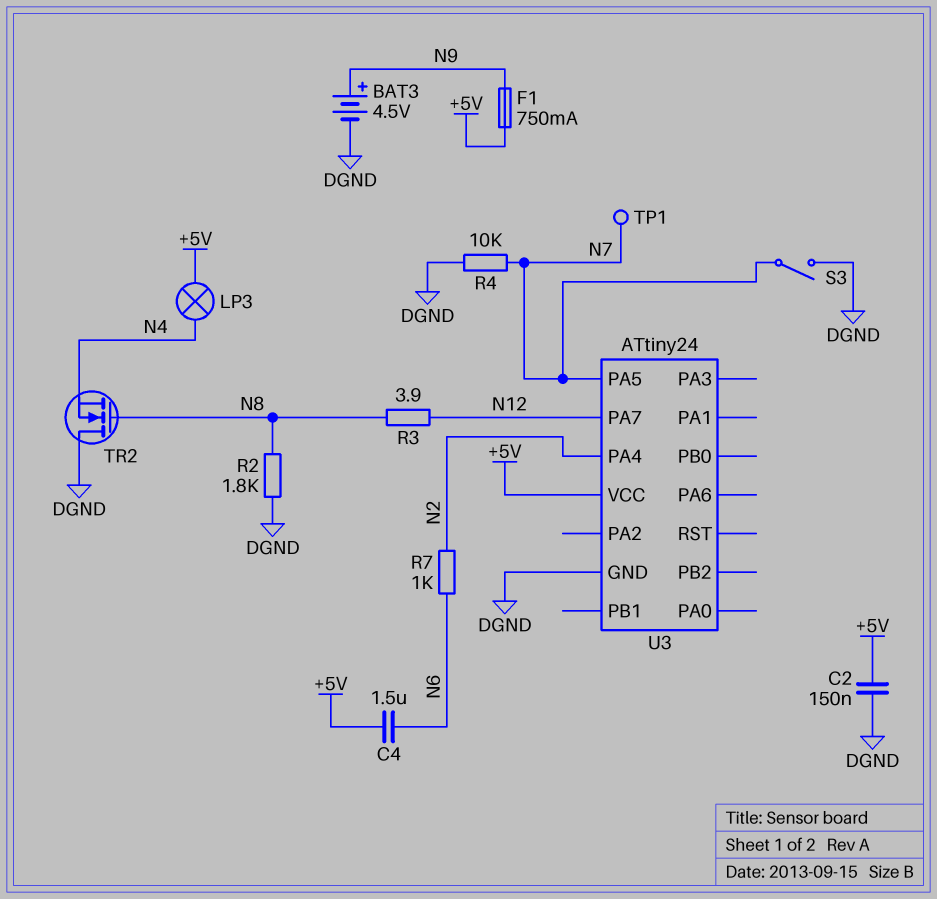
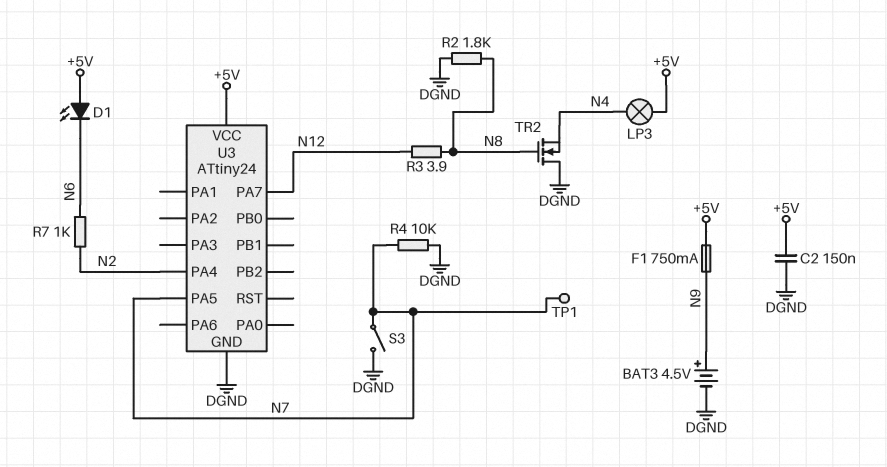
C4: 1.5uF (+5V, N6) -> none
D1: none -> LED (A +5V, K N6)

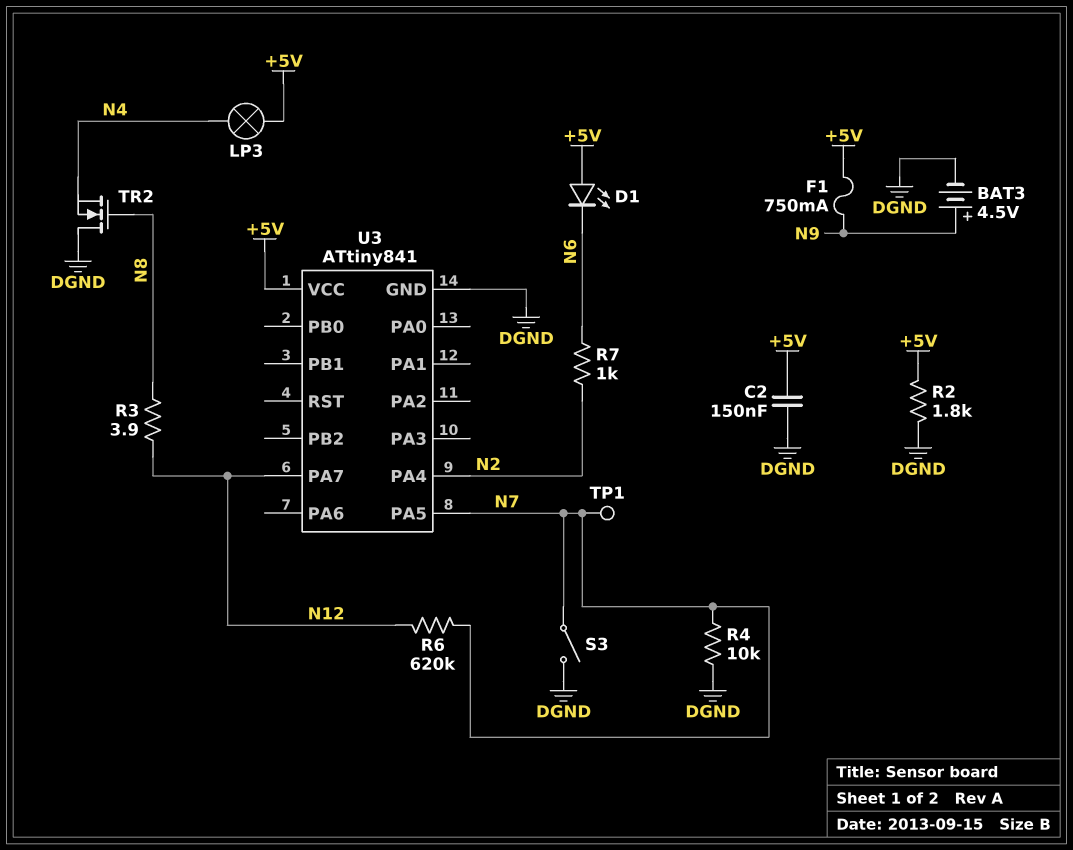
R2: 1.8k (DGND, N8) -> 1.8k (+5V, DGND)
R6: none -> 620k (N7, N12)
U3: ATtiny24 -> ATtiny841

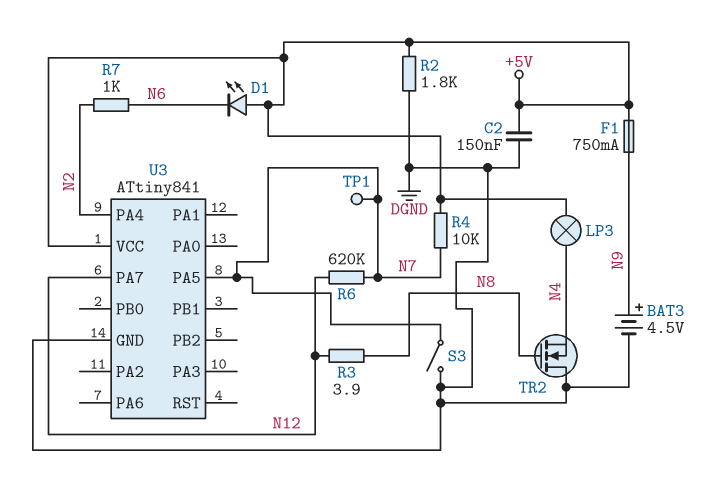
R4: 10k (DGND, N7) -> 10k (+5V, N7)

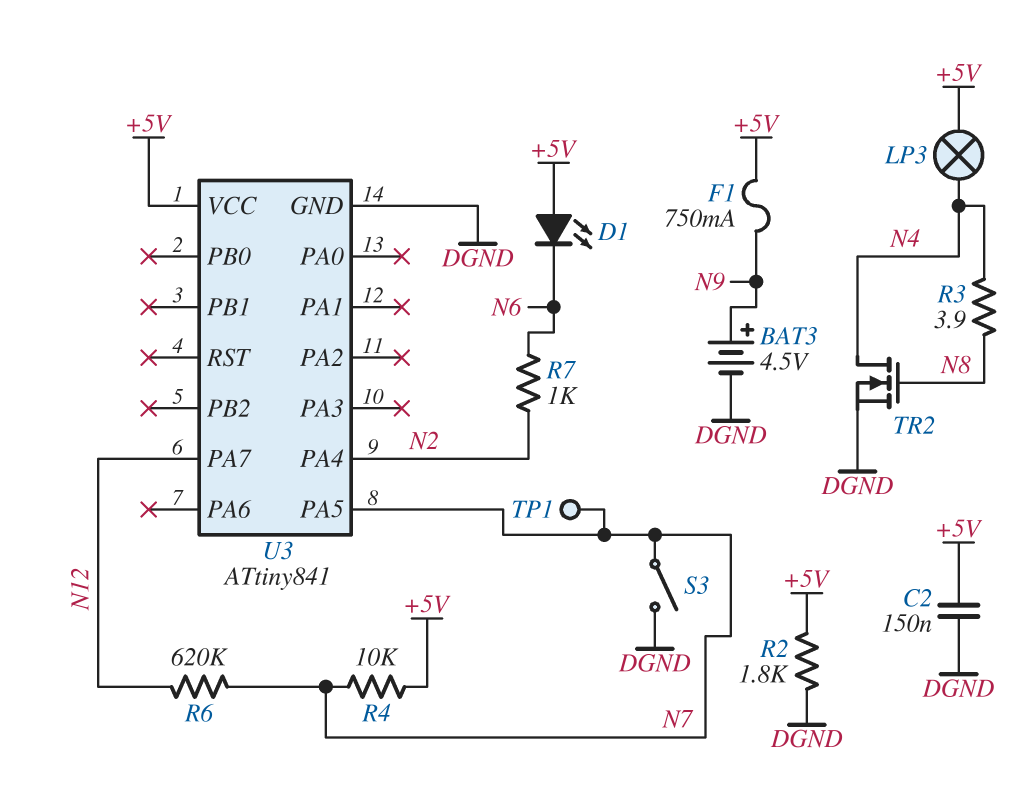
R3: 3.9 (N8, N12) -> 3.9 (N4, N8)
TR2: NMOS (G N8, D DGND, S N4) -> NMOS (G N8, D N4, S DGND)

